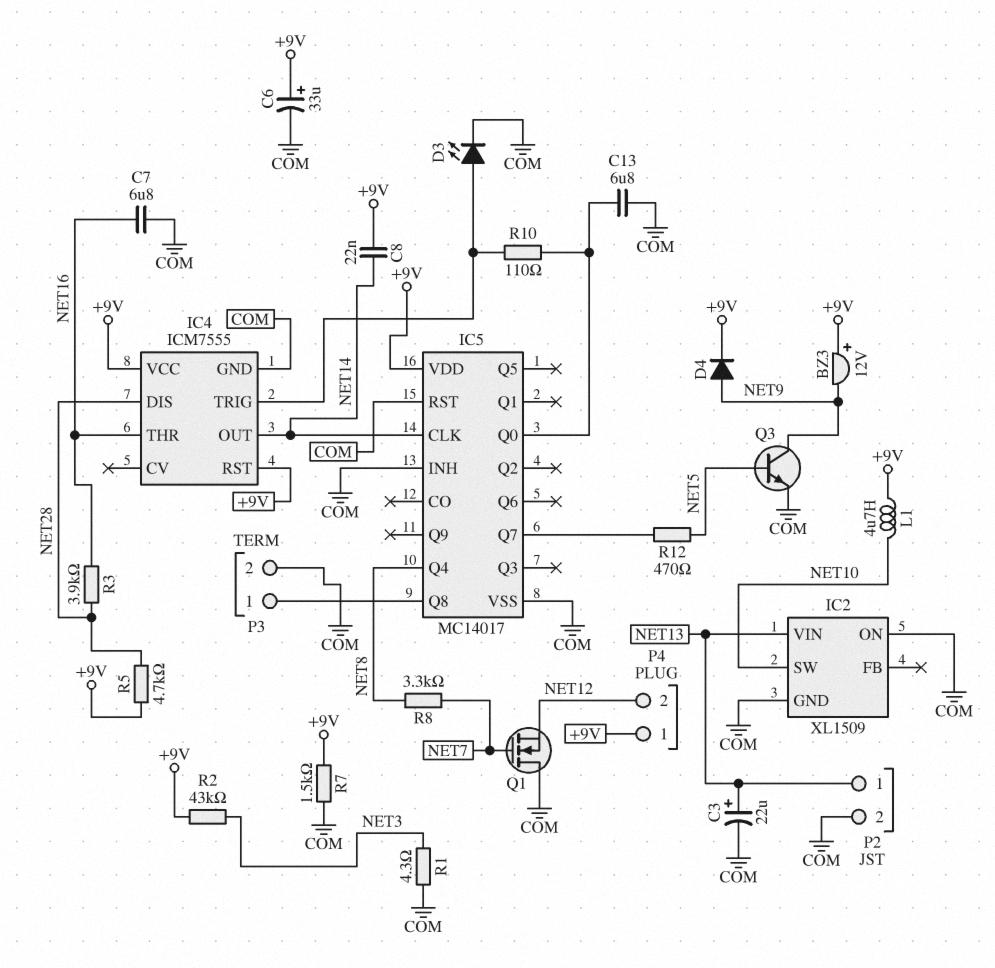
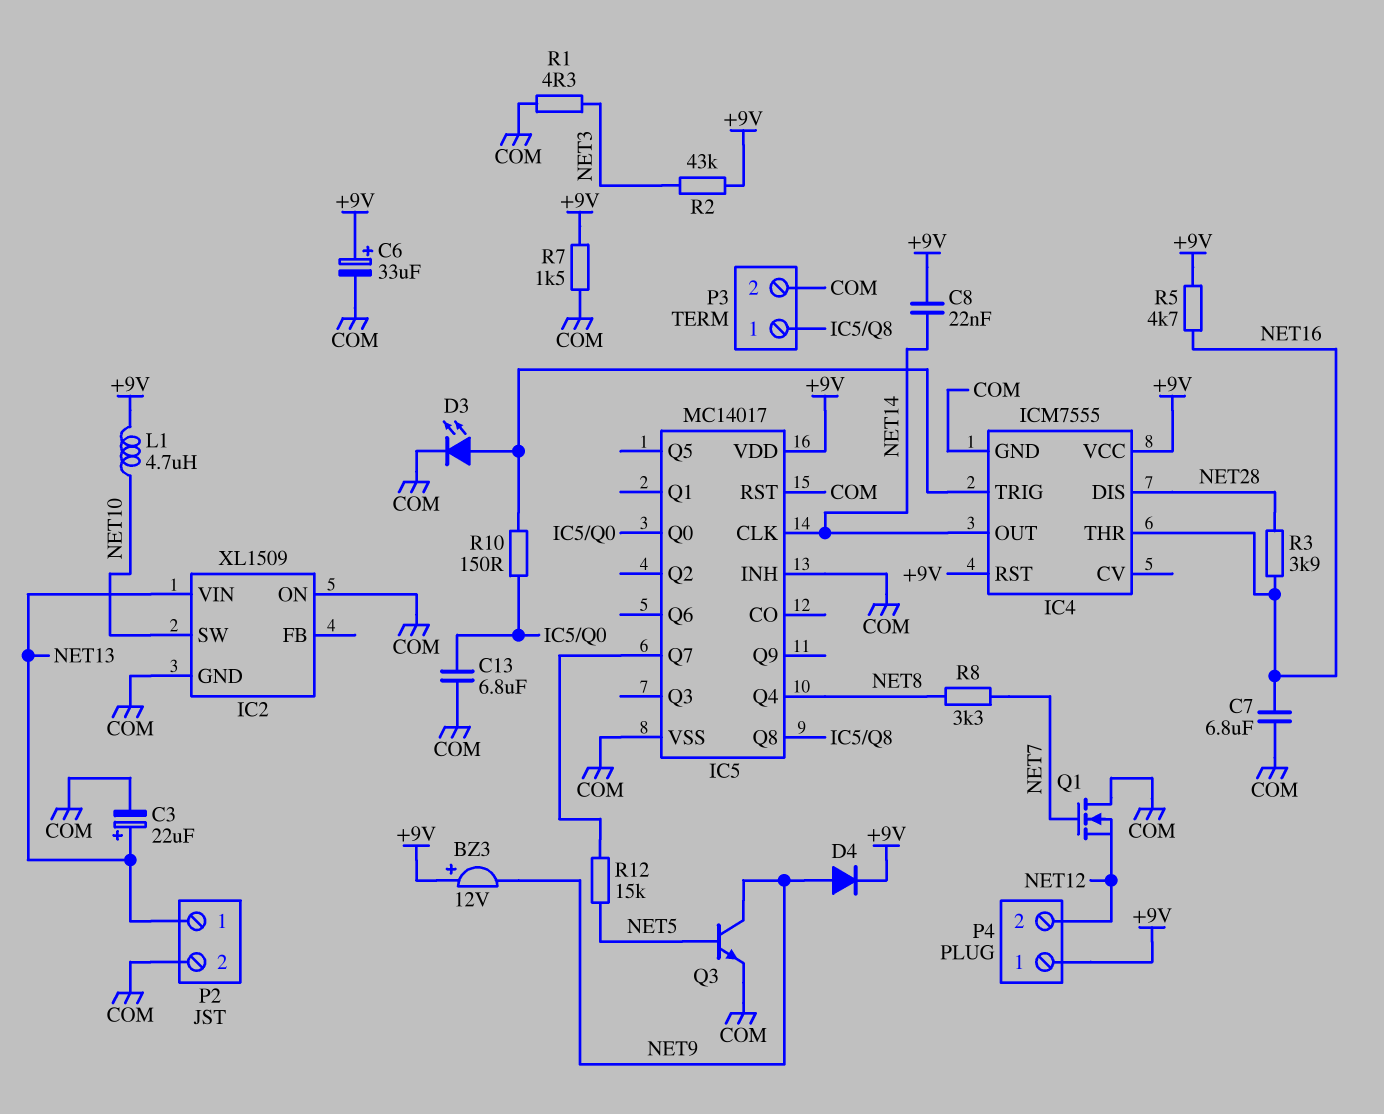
R5: 4.7k (+9V, NET28) -> 4.7k (+9V, NET16)
R10: 110 (IC4/TRIG, IC5/Q0) -> 150 (IC4/TRIG, IC5/Q0)
R12: 470 (IC5/Q7, NET5) -> 15k (IC5/Q7, NET5)

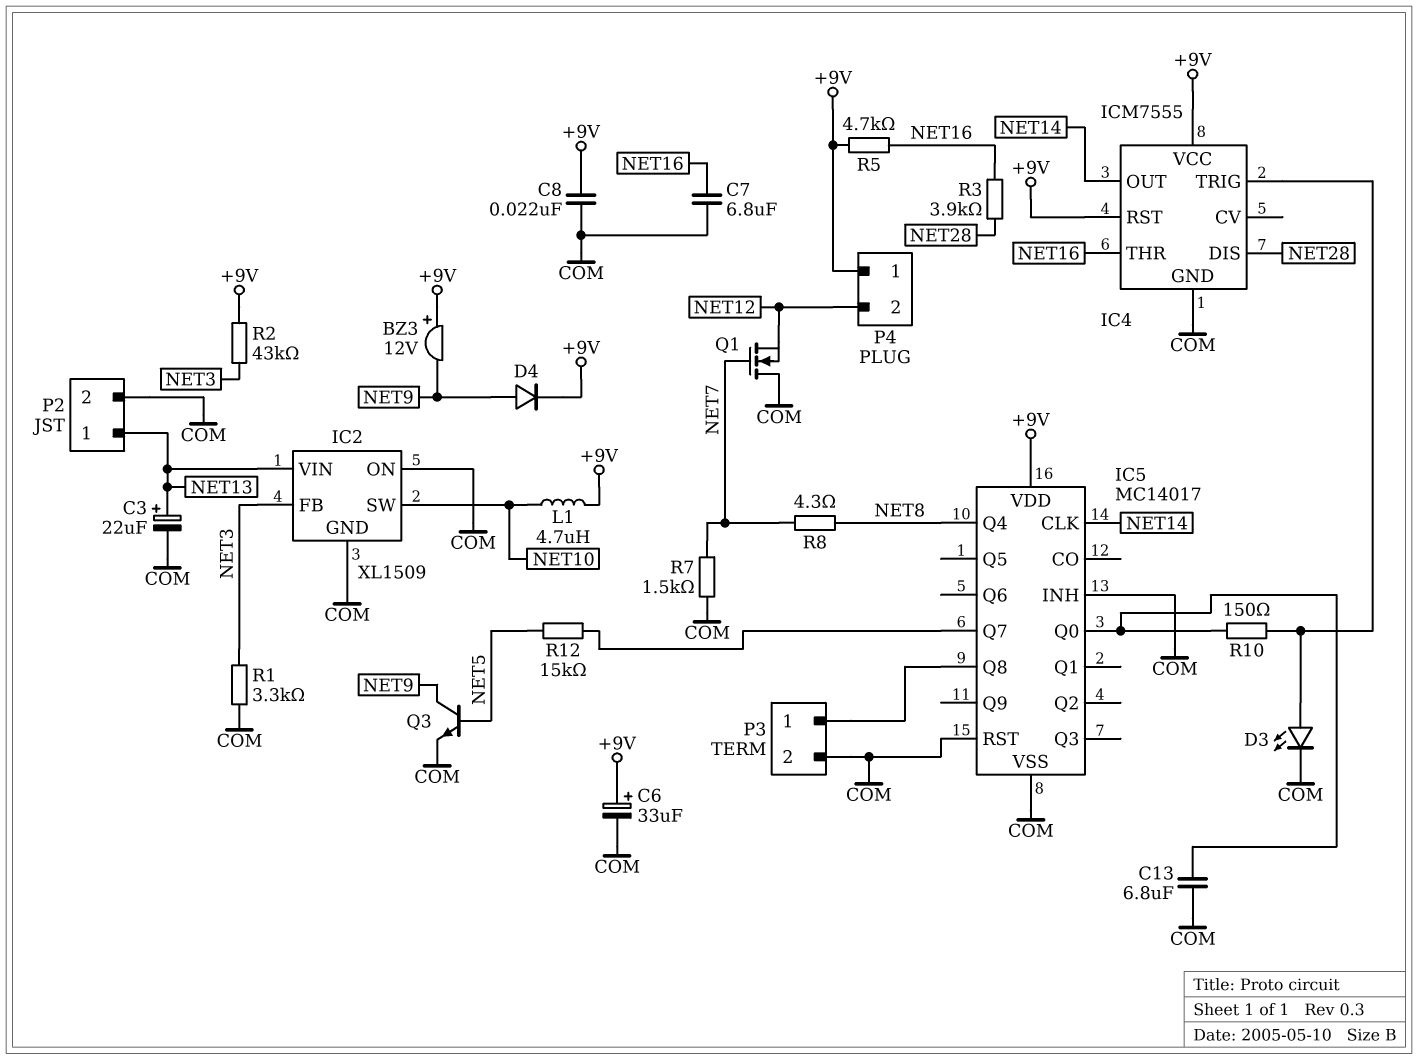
C8: 22nF (+9V, NET14) -> 22nF (+9V, COM)
IC2 pin FB: none -> NET3
R1: 4.3 (COM, NET3) -> 3.3k (COM, NET3)
R7: 1.5k (+9V, COM) -> 1.5k (COM, NET7)
R8: 3.3k (NET7, NET8) -> 4.3 (NET7, NET8)

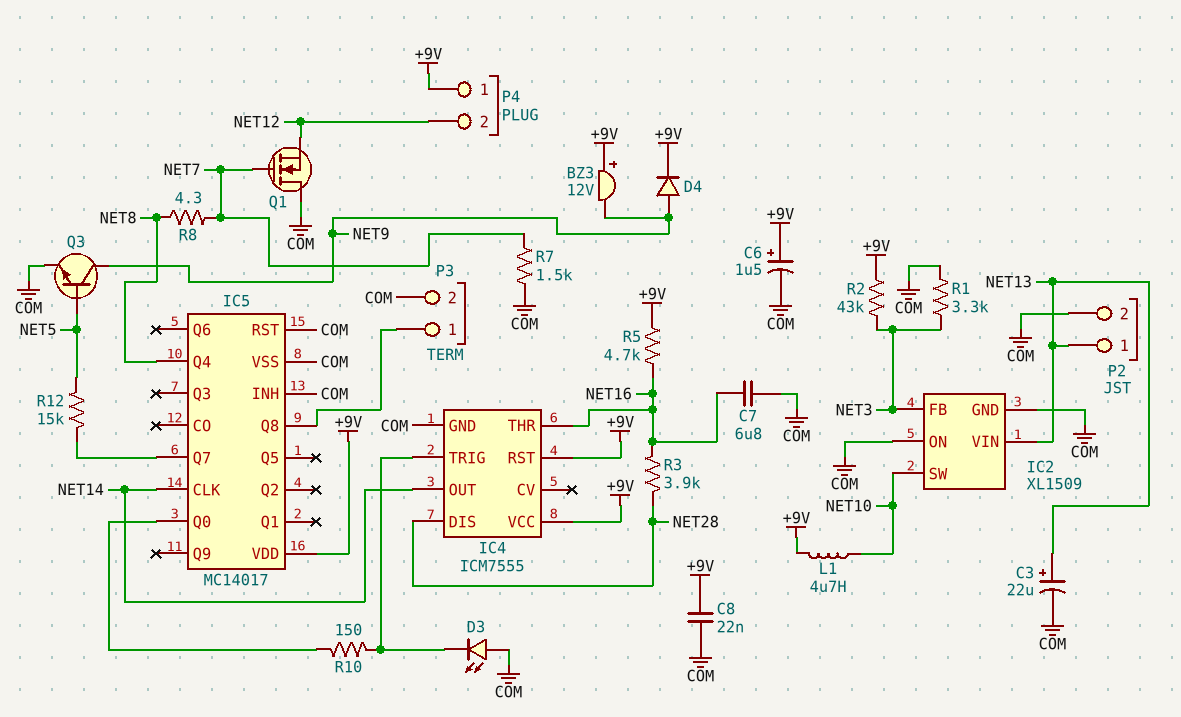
C6: 33uF (plus +9V, minus COM) -> 1.5uF (plus +9V, minus COM)
C13: 6.8uF (COM, IC5/Q0) -> none
D3: LED (A IC4/TRIG, K COM) -> LED (A COM, K IC4/TRIG)

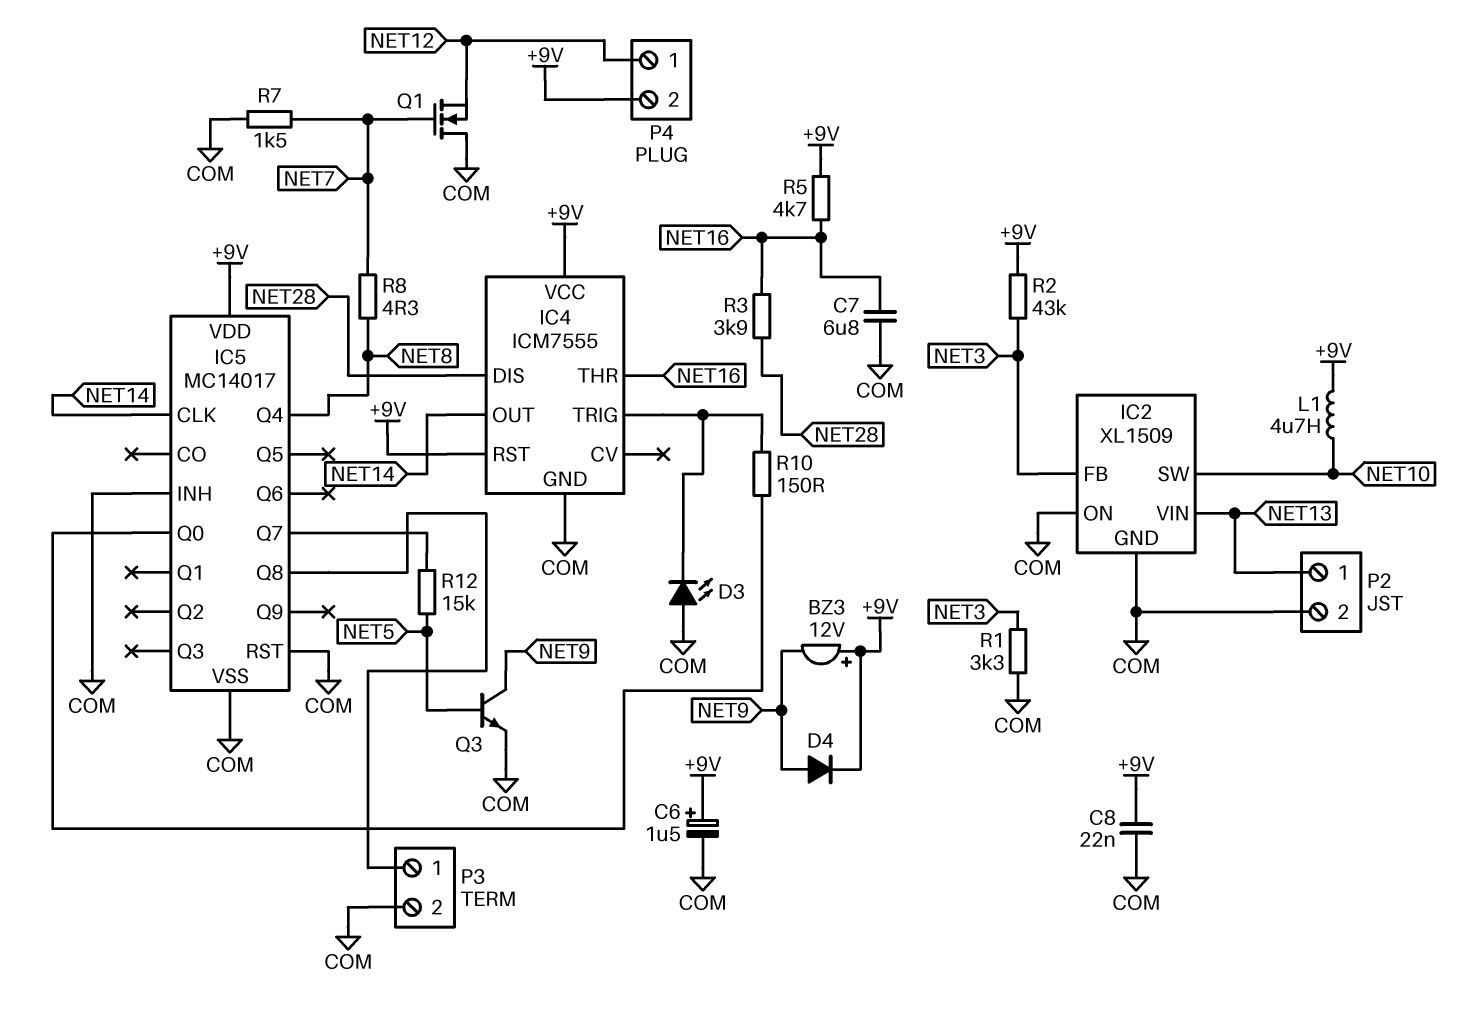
C3: 22uF (plus NET13, minus COM) -> none
P4 pin 1: +9V -> NET12
P4 pin 2: NET12 -> +9V

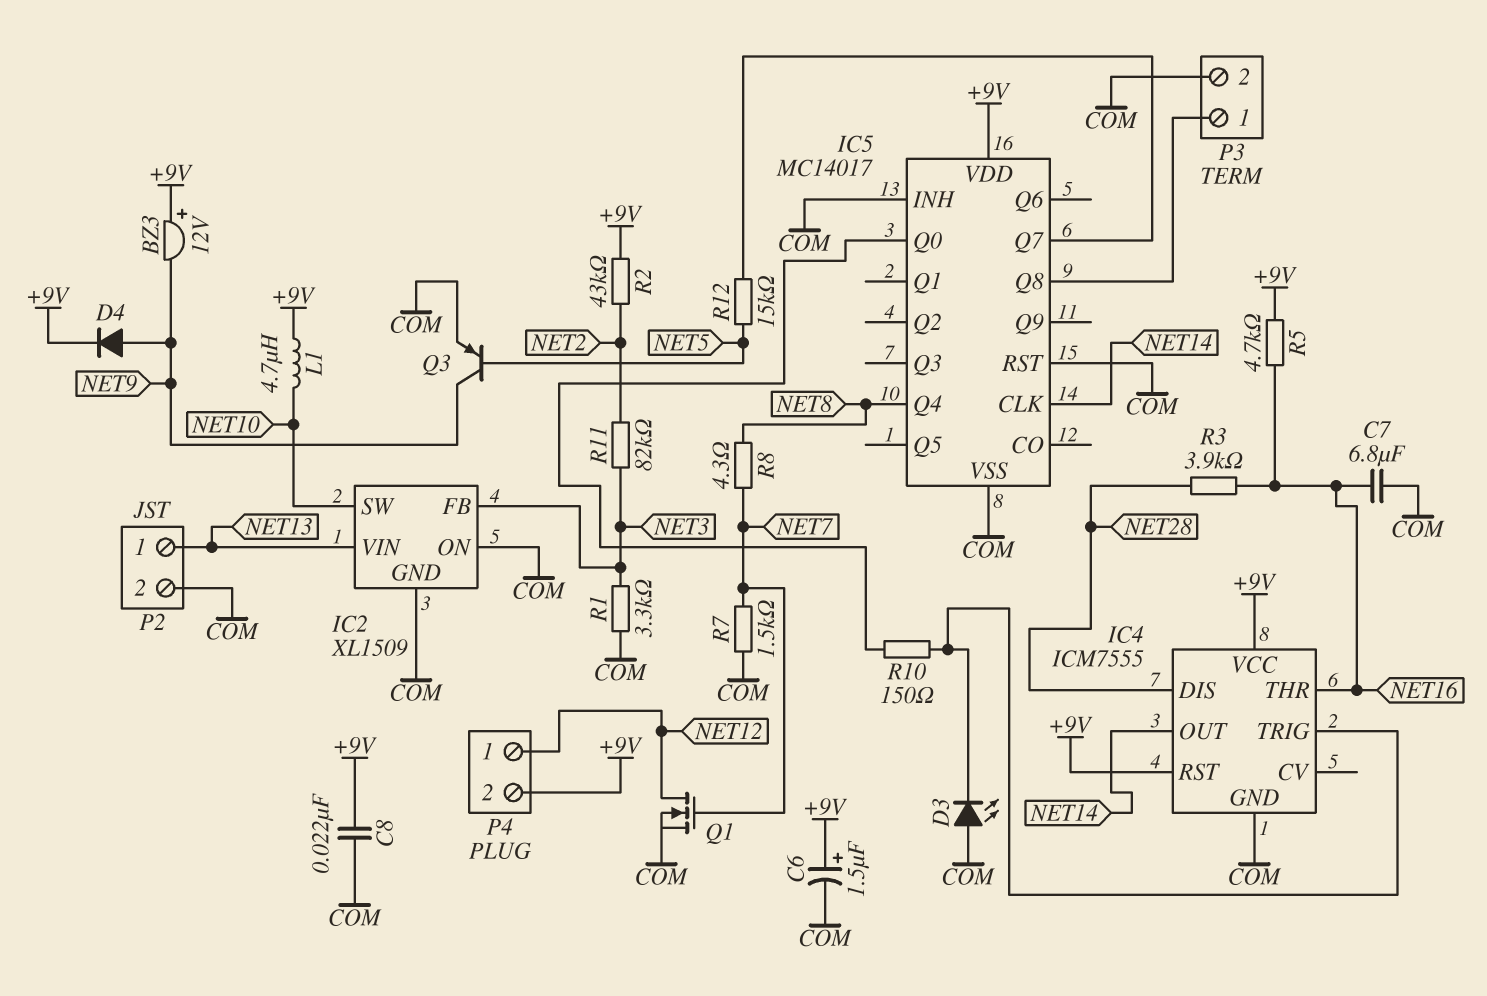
Q1: NMOS (G NET7, D COM, S NET12) -> NMOS (G NET7, D NET12, S COM)
Q3: NPN (B NET5, C NET9, E COM) -> PNP (B NET5, C NET9, E COM)
R2: 43k (+9V, NET3) -> 43k (+9V, NET2)
R11: none -> 82k (NET2, NET3)

